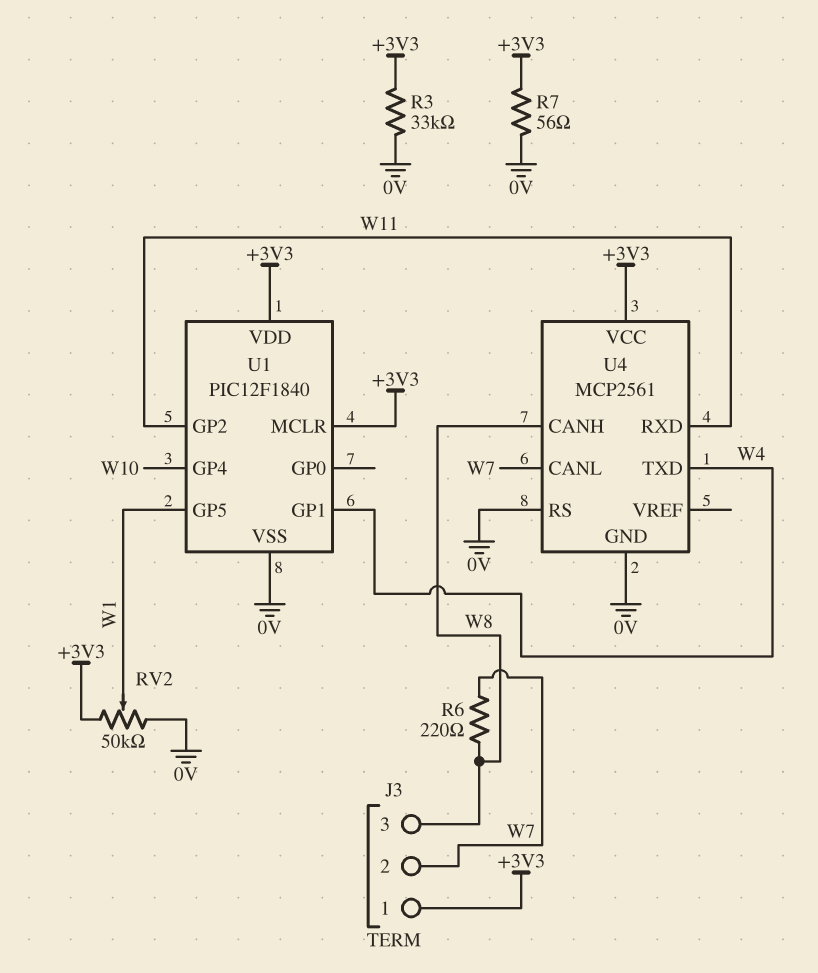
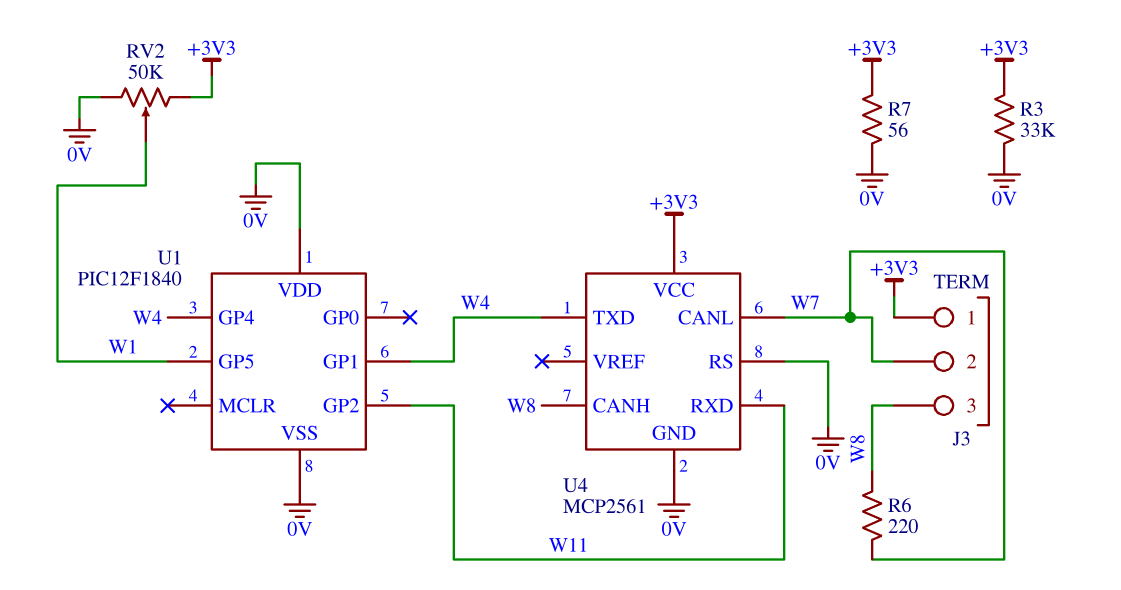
U1 pin GP4: W10 -> W4
U1 pin MCLR: +3V3 -> none
U1 pin VDD: +3V3 -> 0V

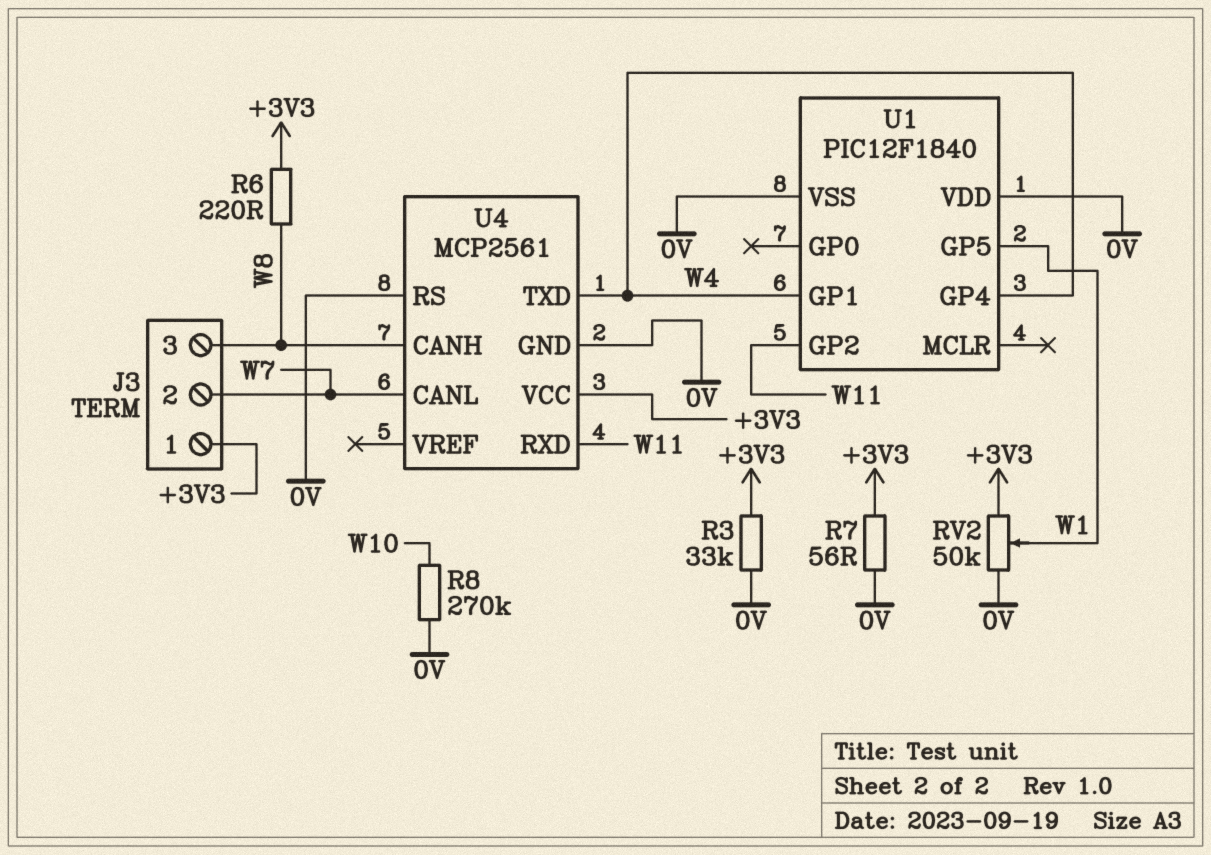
R6: 220 (W7, W8) -> 220 (+3V3, W8)
R8: none -> 270k (0V, W10)

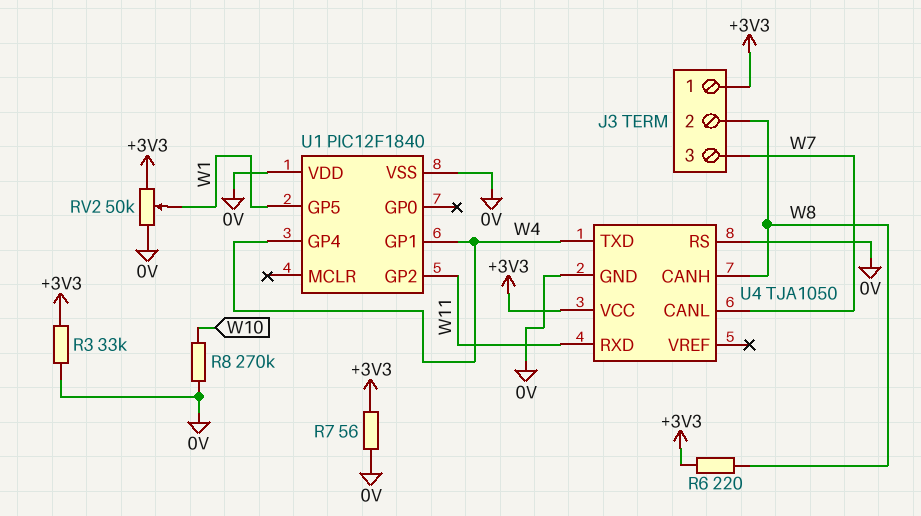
J3 pin 2: W7 -> W8
J3 pin 3: W8 -> W7
U4: MCP2561 -> TJA1050

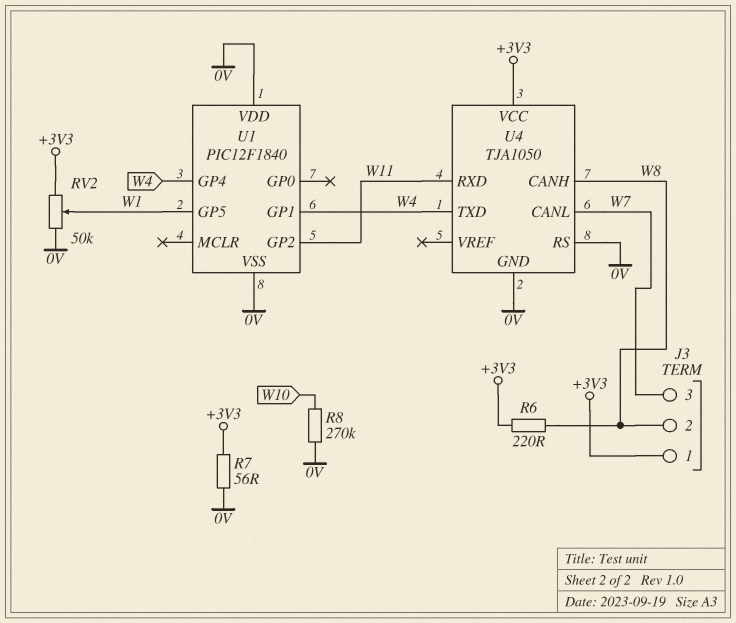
R3: 33k (+3V3, 0V) -> none

